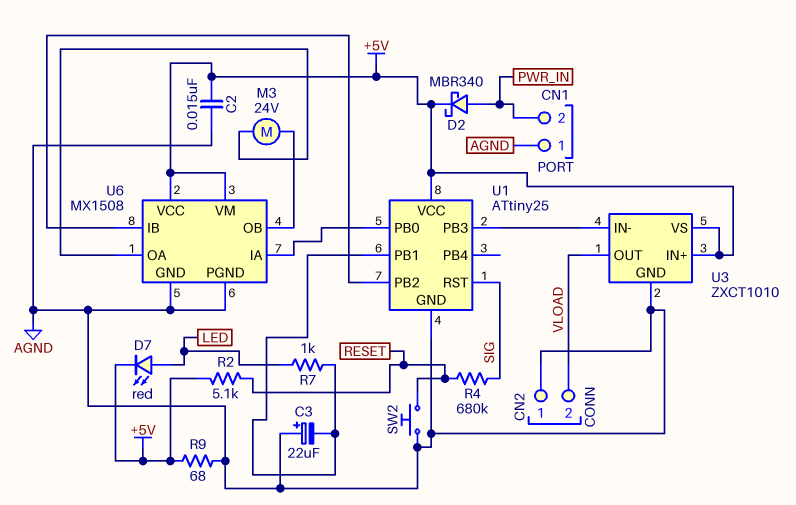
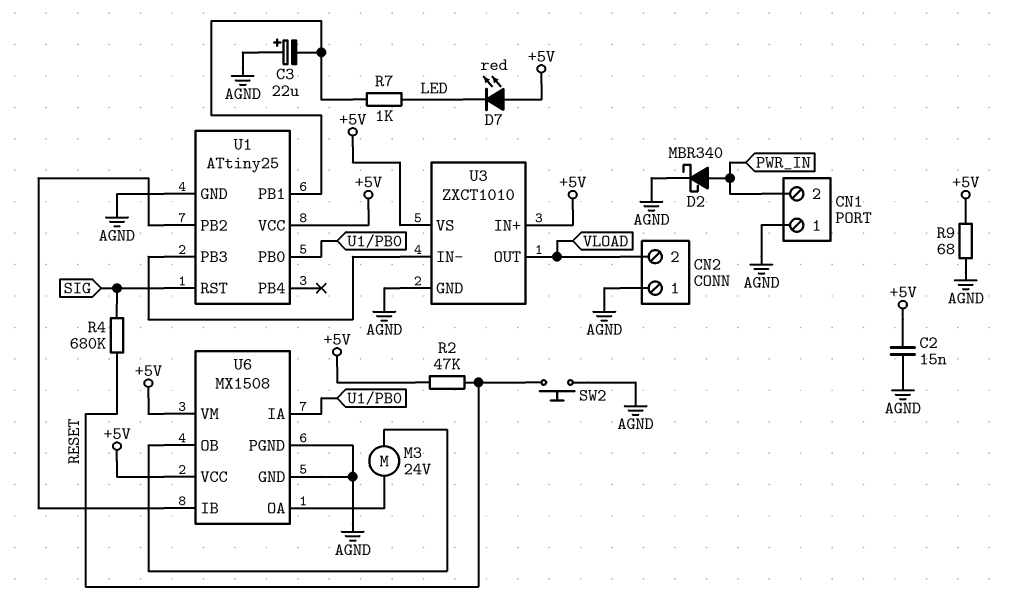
D2: schottky MBR340 (A PWR_IN, K +5V) -> schottky MBR340 (A PWR_IN, K AGND)
D7: LED red (A LED, K +5V) -> LED red (A +5V, K LED)
R2: 5.1k (+5V, RESET) -> 47k (+5V, RESET)

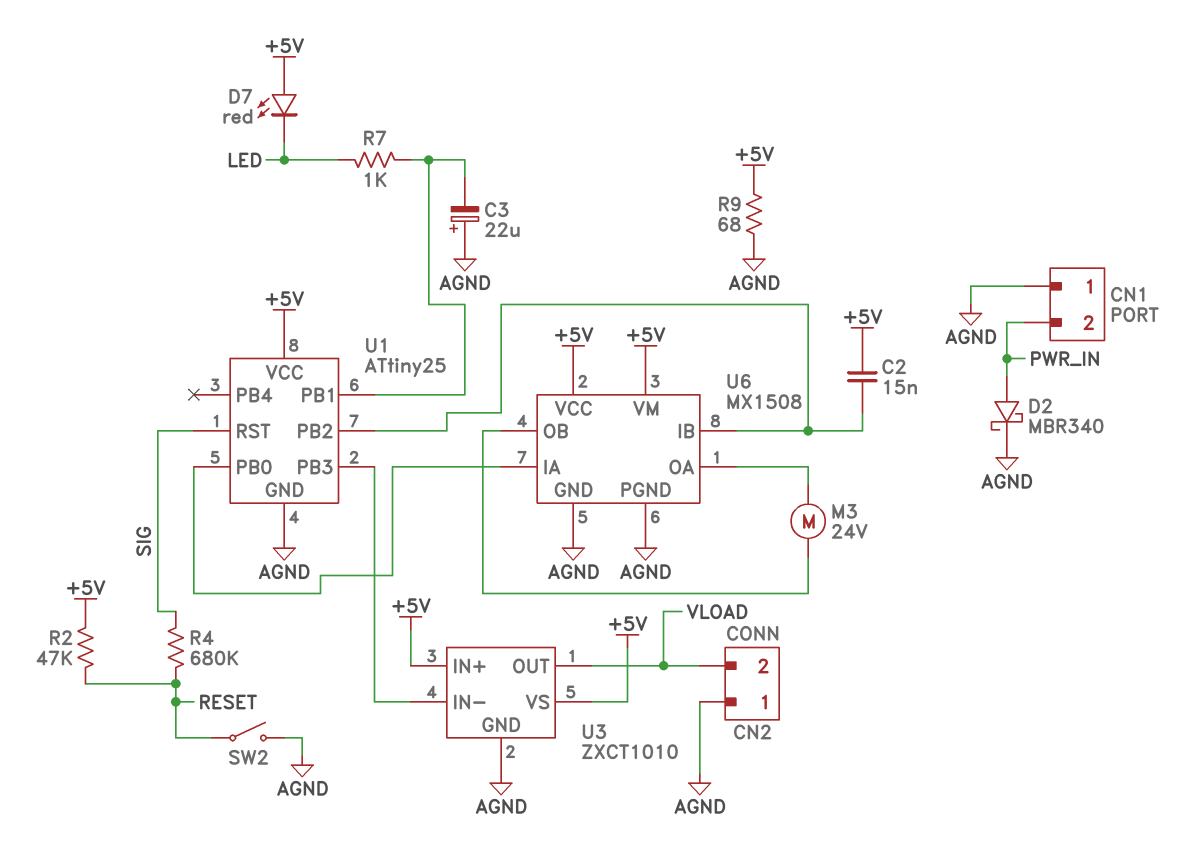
C2: 15nF (+5V, AGND) -> 15nF (+5V, U1/PB2)
SW2: button (AGND, RESET) -> switch (AGND, RESET)

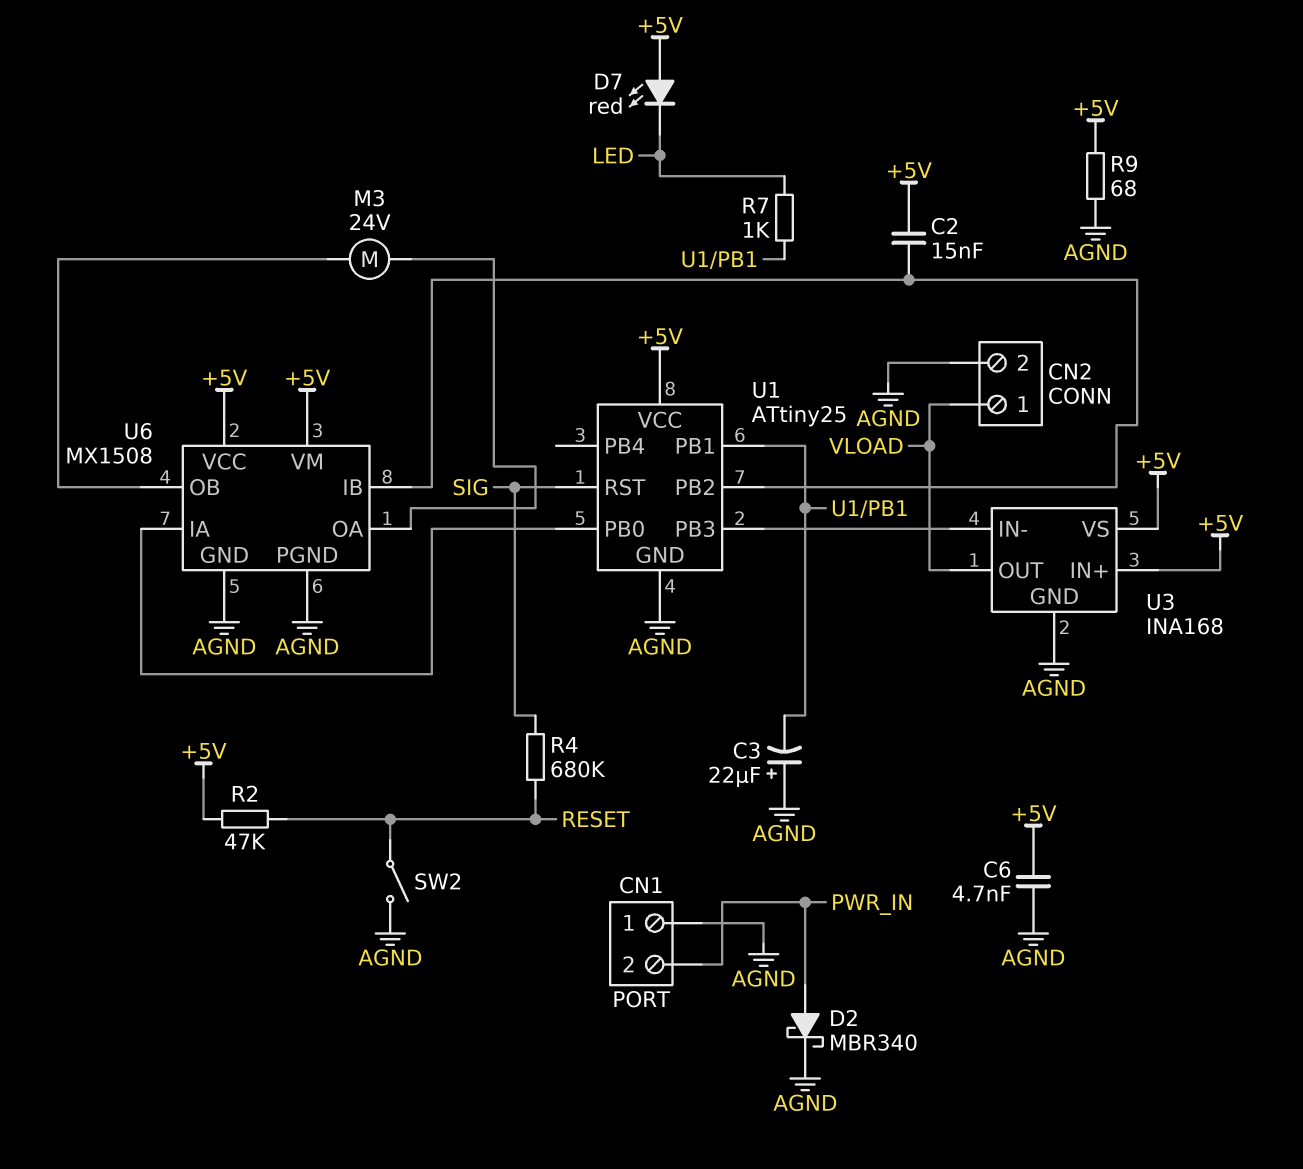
C6: none -> 4.7nF (+5V, AGND)
CN2 pin 1: AGND -> VLOAD
CN2 pin 2: VLOAD -> AGND
U3: ZXCT1010 -> INA168

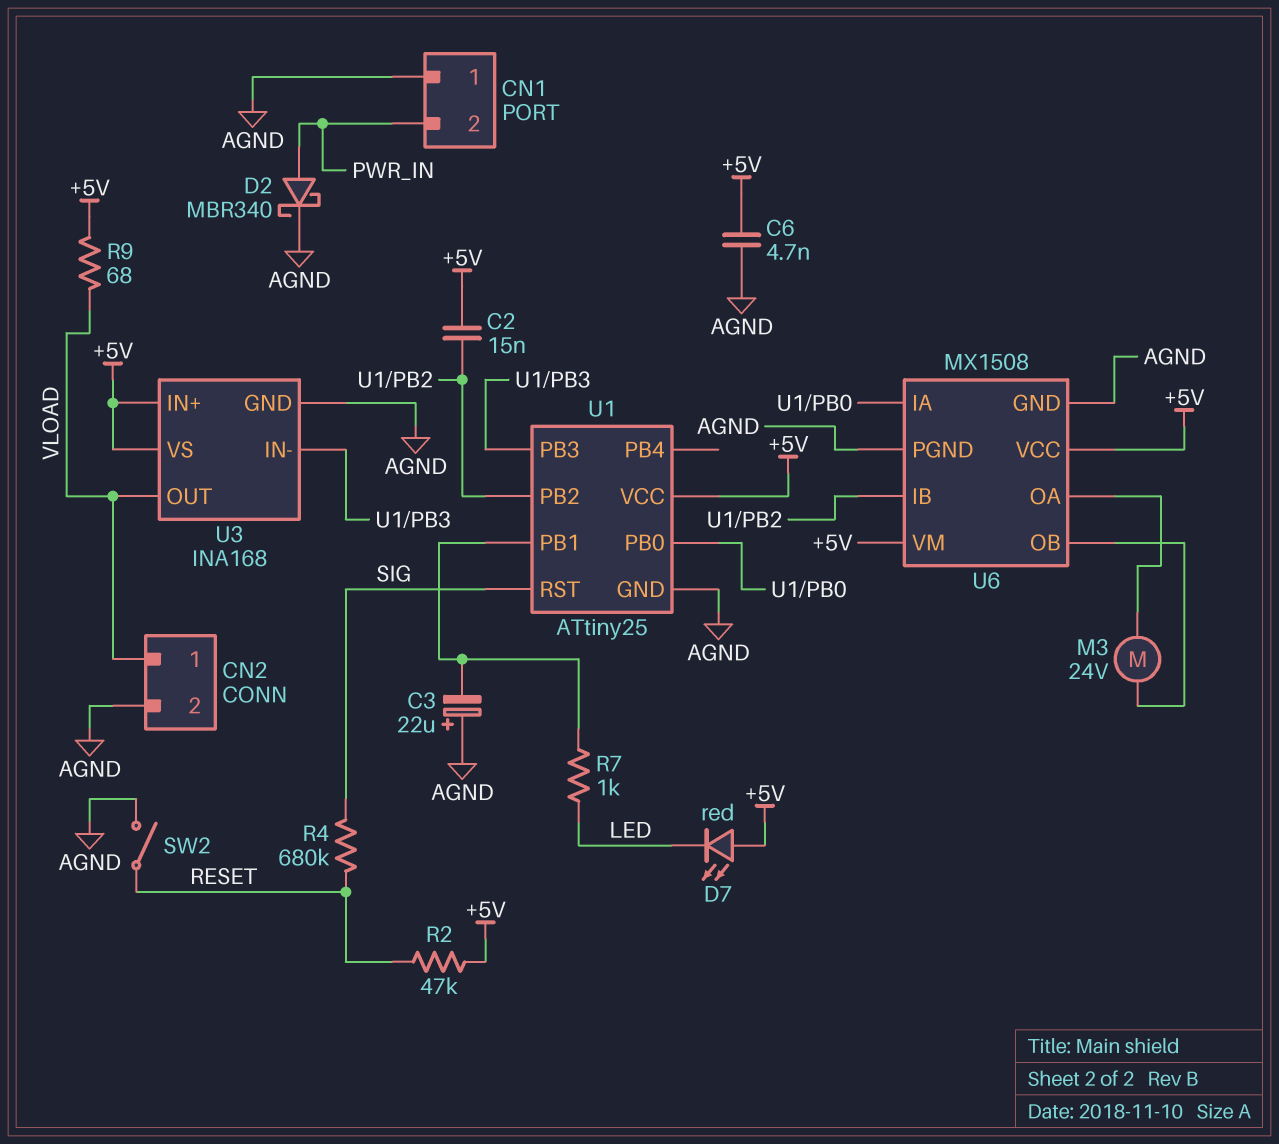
R9: 68 (+5V, AGND) -> 68 (+5V, VLOAD)

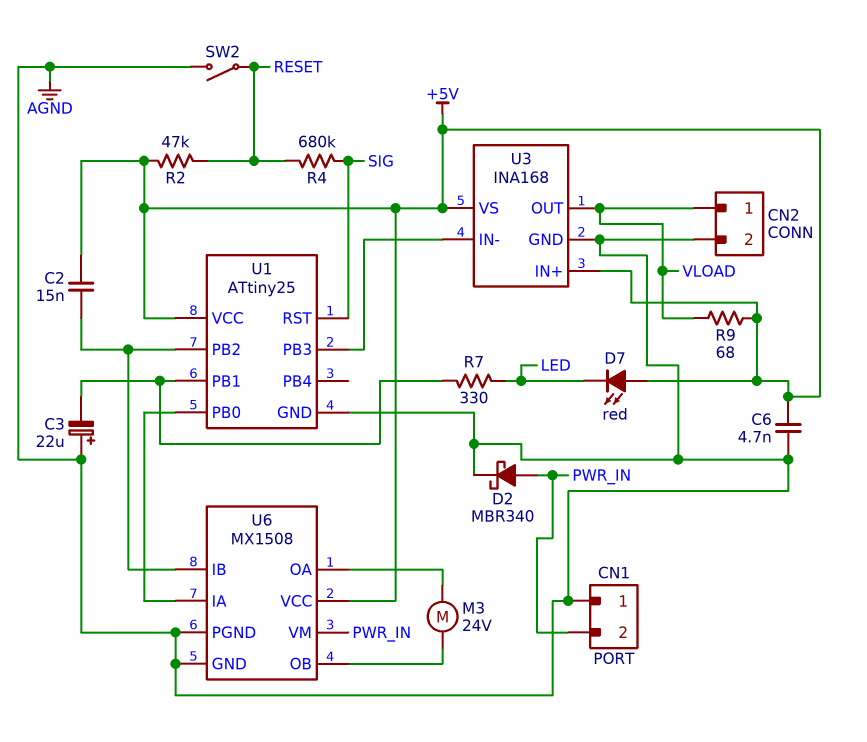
R7: 1k (LED, U1/PB1) -> 330 (LED, U1/PB1)
U6 pin VM: +5V -> PWR_IN

